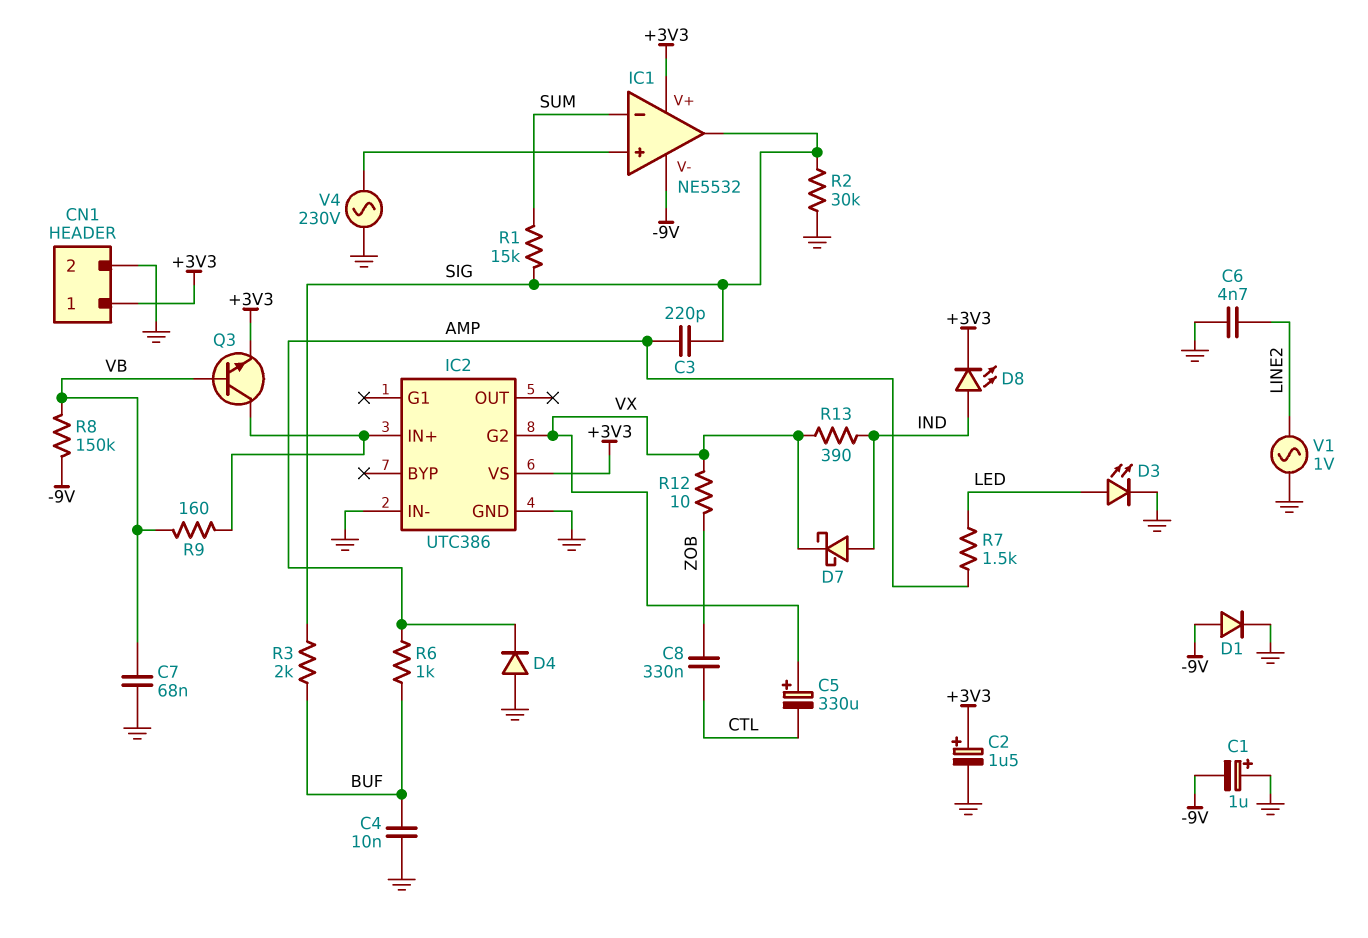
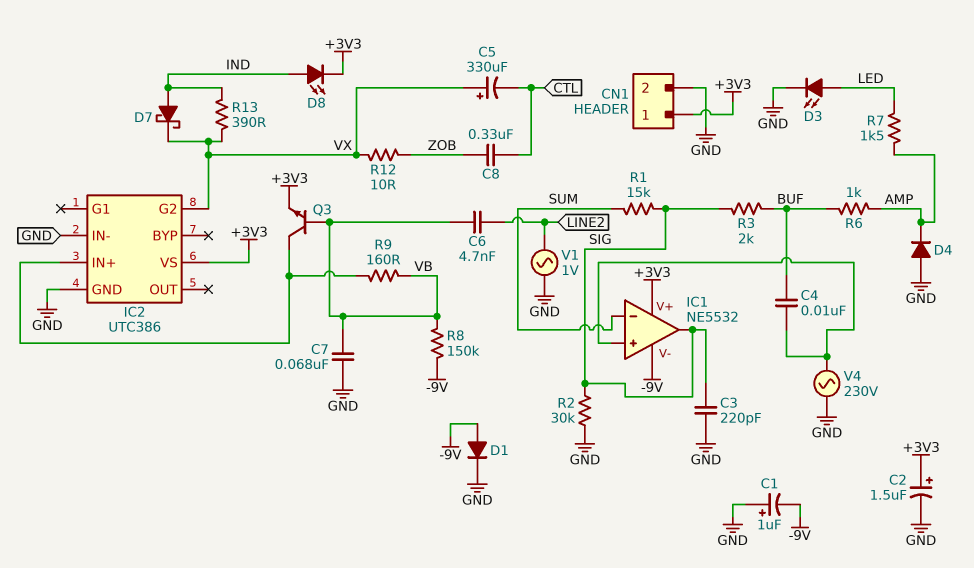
C3: 220pF (AMP, SIG) -> 220pF (GND, SIG)
C4: 10nF (BUF, GND) -> 10nF (BUF, IC1/in+)
C6: 4.7nF (GND, LINE2) -> 4.7nF (LINE2, VB)

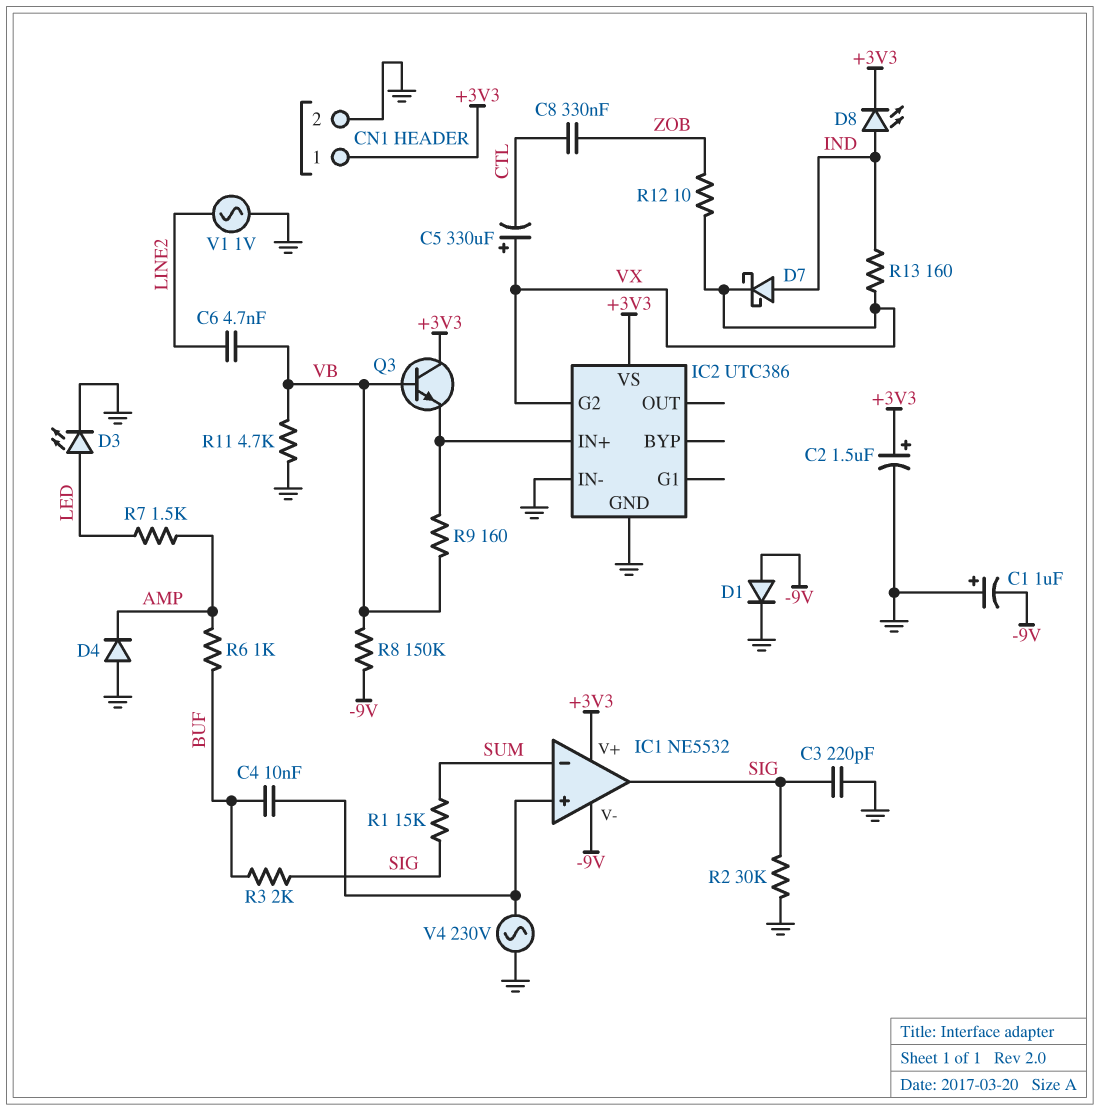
C7: 68nF (GND, VB) -> none
Q3: NPN (B VB, C IC2/IN+, E +3V3) -> NPN (B VB, C +3V3, E IC2/IN+)
R11: none -> 4.7k (GND, VB)
R13: 390 (IND, VX) -> 160 (IND, VX)

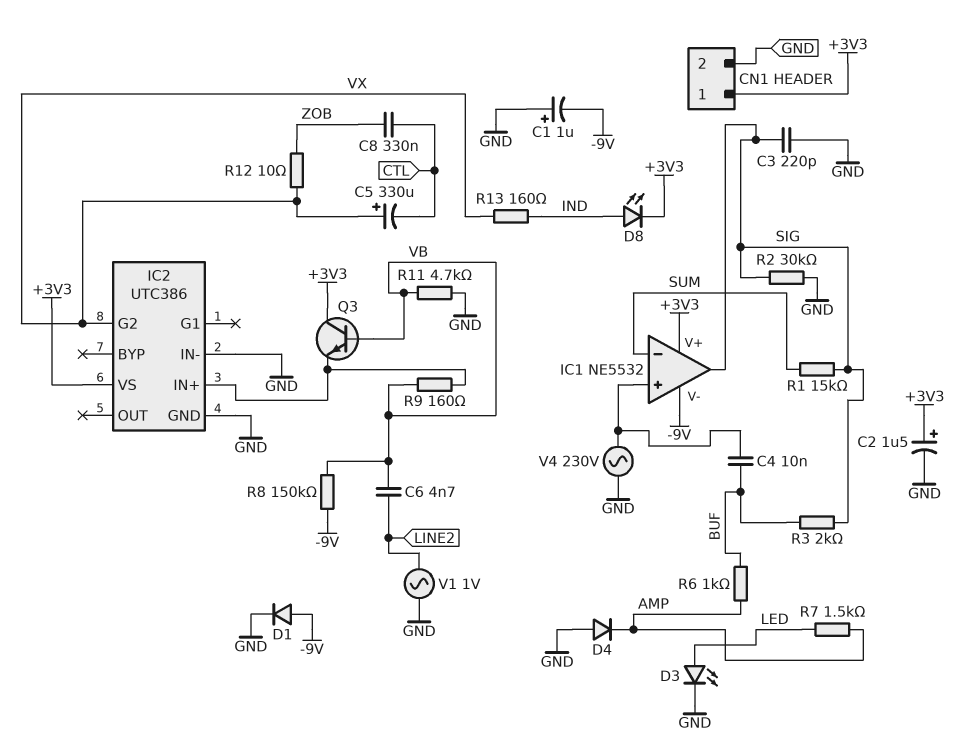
D7: schottky (A IND, K VX) -> none

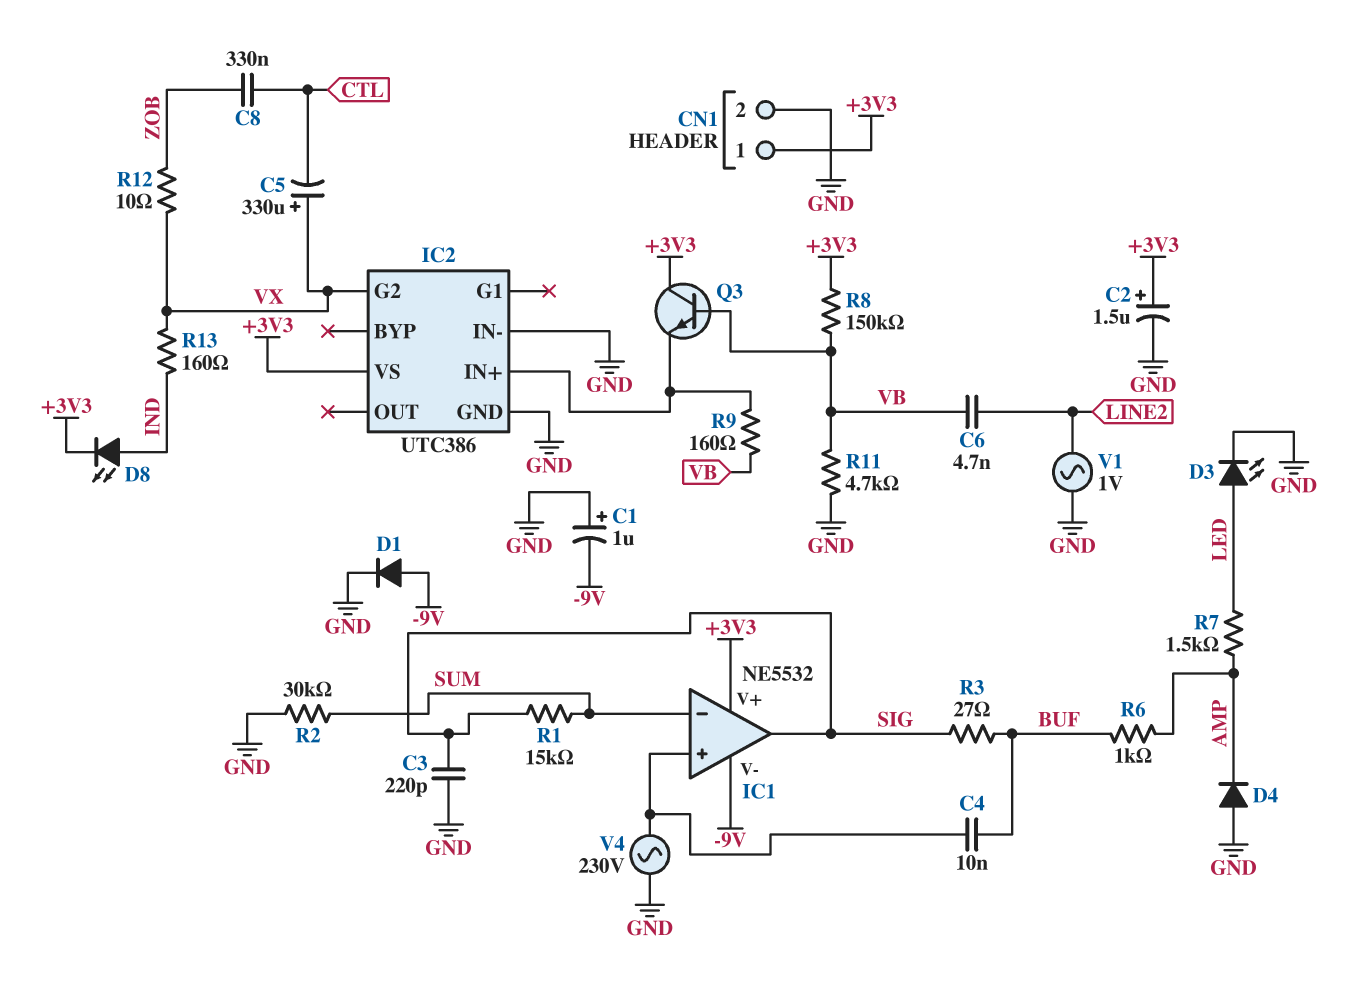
R2: 30k (GND, SIG) -> 30k (GND, SUM)
R3: 2k (BUF, SIG) -> 27 (BUF, SIG)
R8: 150k (-9V, VB) -> 150k (+3V3, VB)

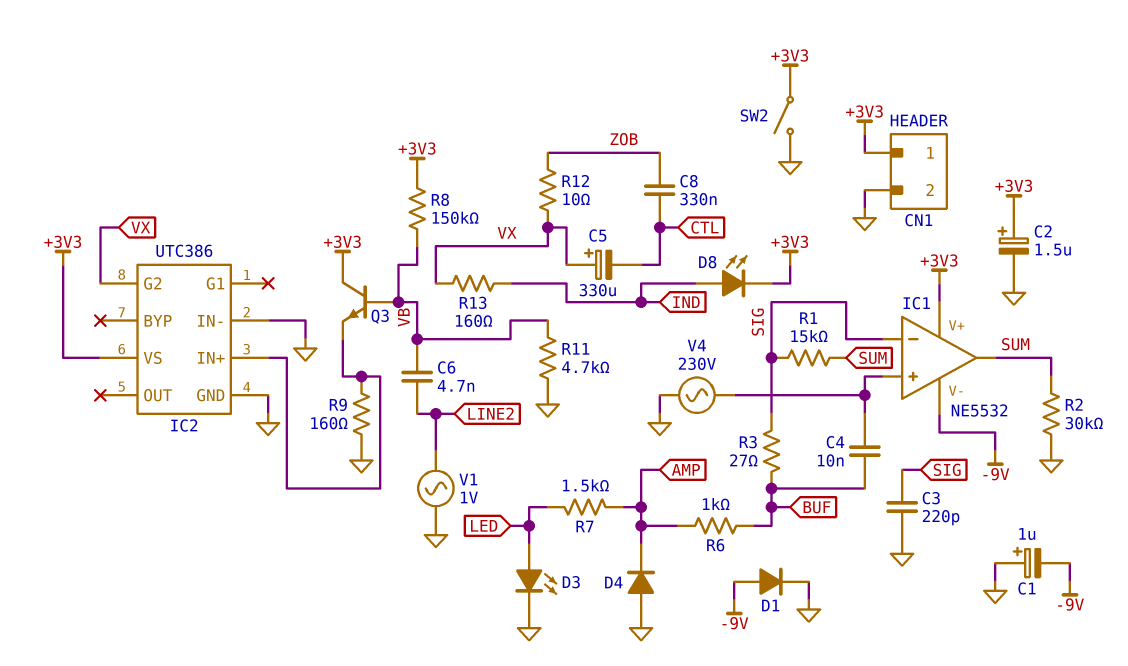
IC1 pin in-: SUM -> SIG
IC1 pin out: SIG -> SUM
R9: 160 (IC2/IN+, VB) -> 160 (GND, IC2/IN+)
SW2: none -> switch (+3V3, GND)

